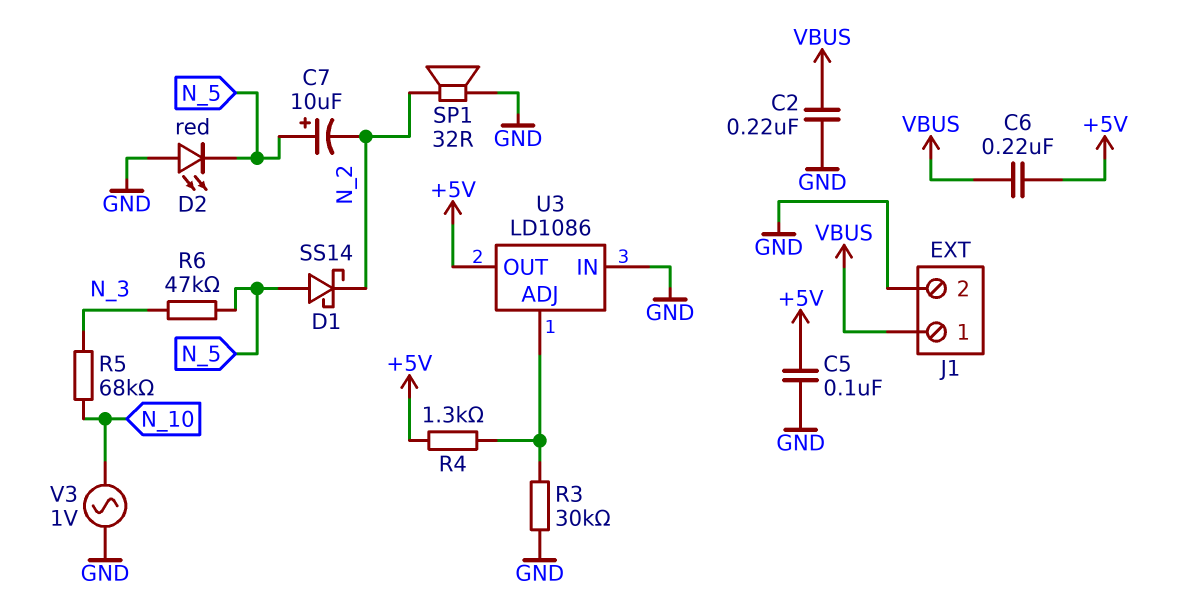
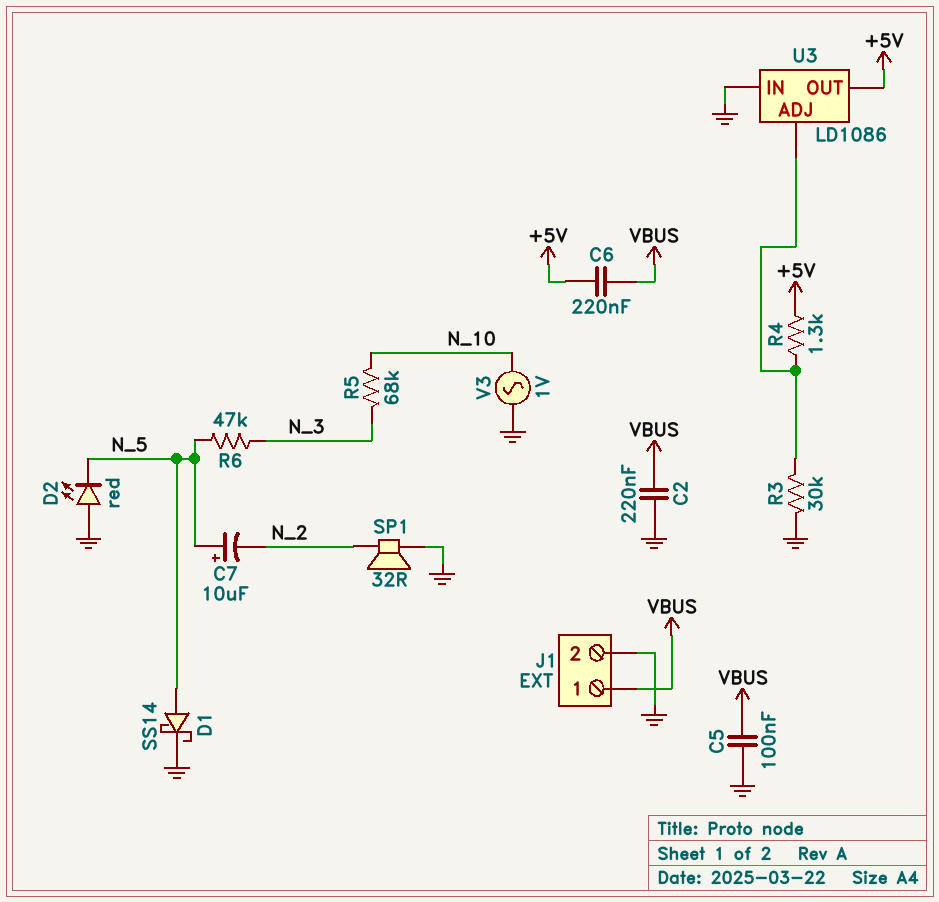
C5: 100nF (+5V, GND) -> 100nF (GND, VBUS)
D1: schottky SS14 (A N_5, K N_2) -> schottky SS14 (A N_5, K GND)

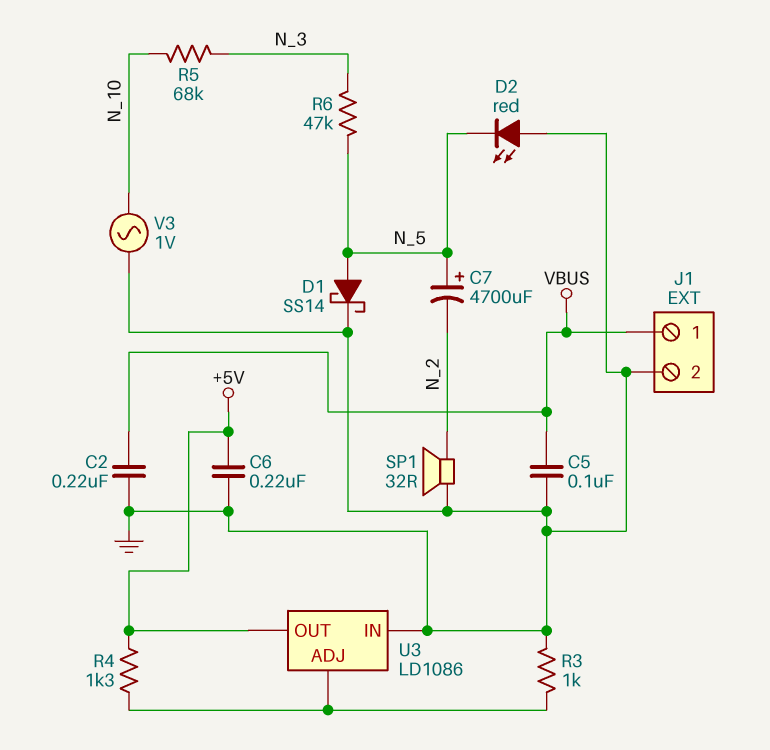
C6: 220nF (+5V, VBUS) -> 220nF (+5V, GND)
C7: 10uF (plus N_5, minus N_2) -> 4700uF (plus N_5, minus N_2)
R3: 30k (GND, U3/ADJ) -> 1k (GND, U3/ADJ)

